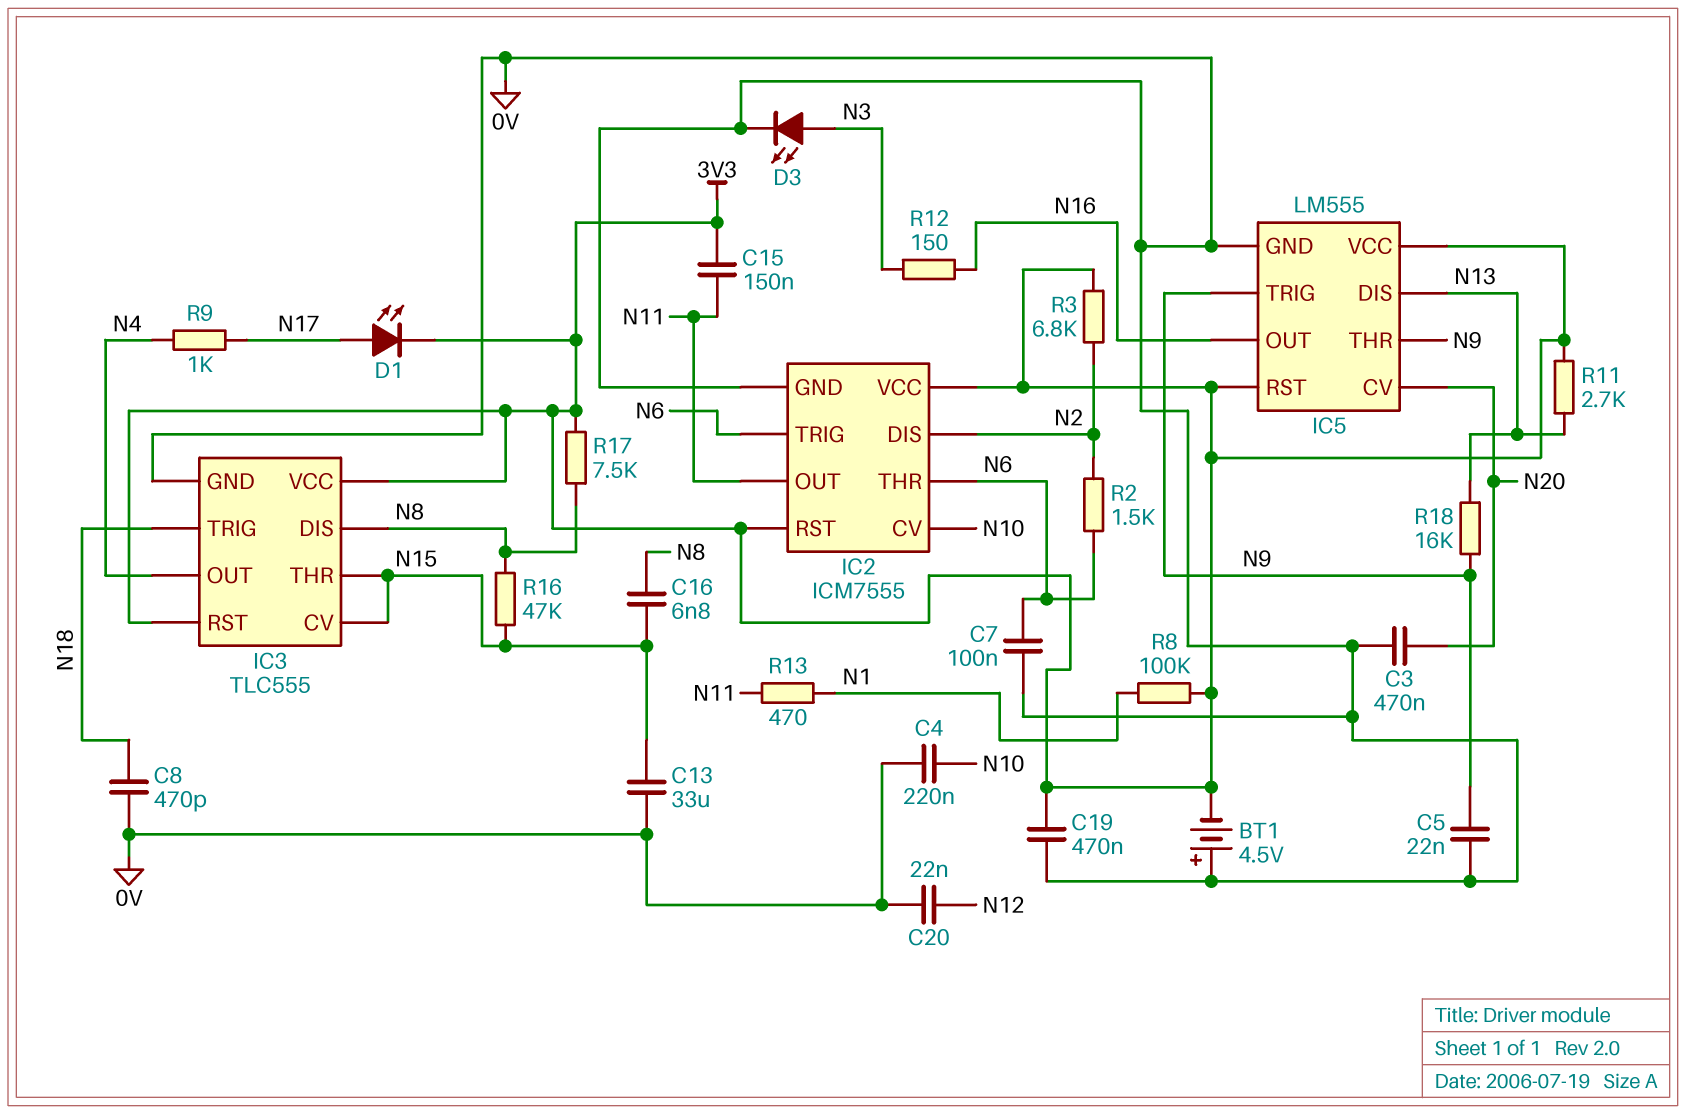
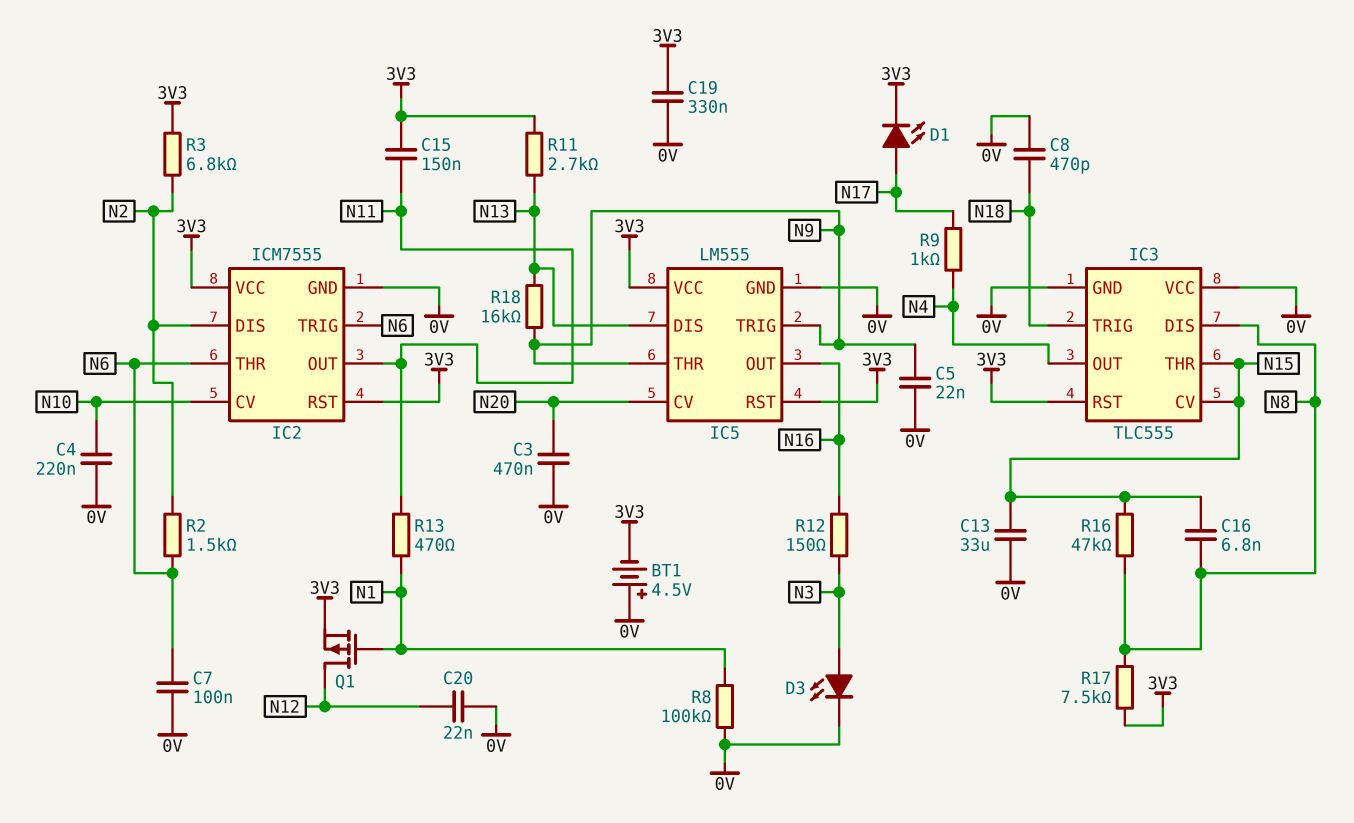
C19: 470nF (0V, 3V3) -> 330nF (0V, 3V3)
IC3 pin VCC: 3V3 -> 0V
Q1: none -> PMOS (G N1, D N12, S 3V3)
R8: 100k (3V3, N1) -> 100k (0V, N1)

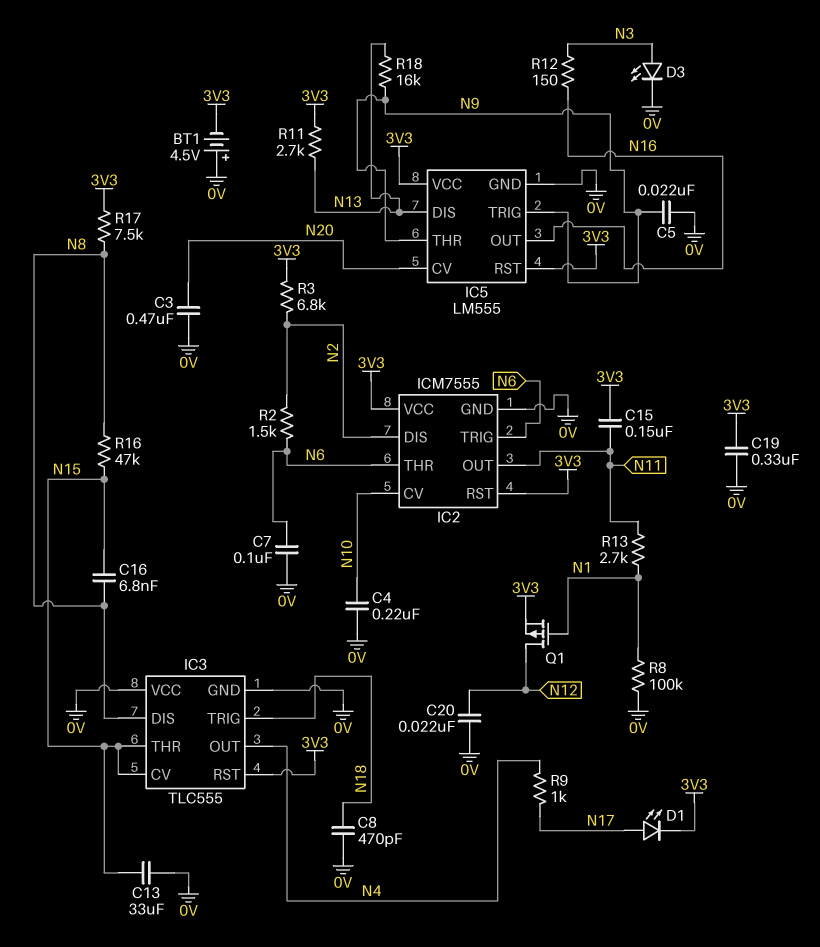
R13: 470 (N1, N11) -> 2.7k (N1, N11)

